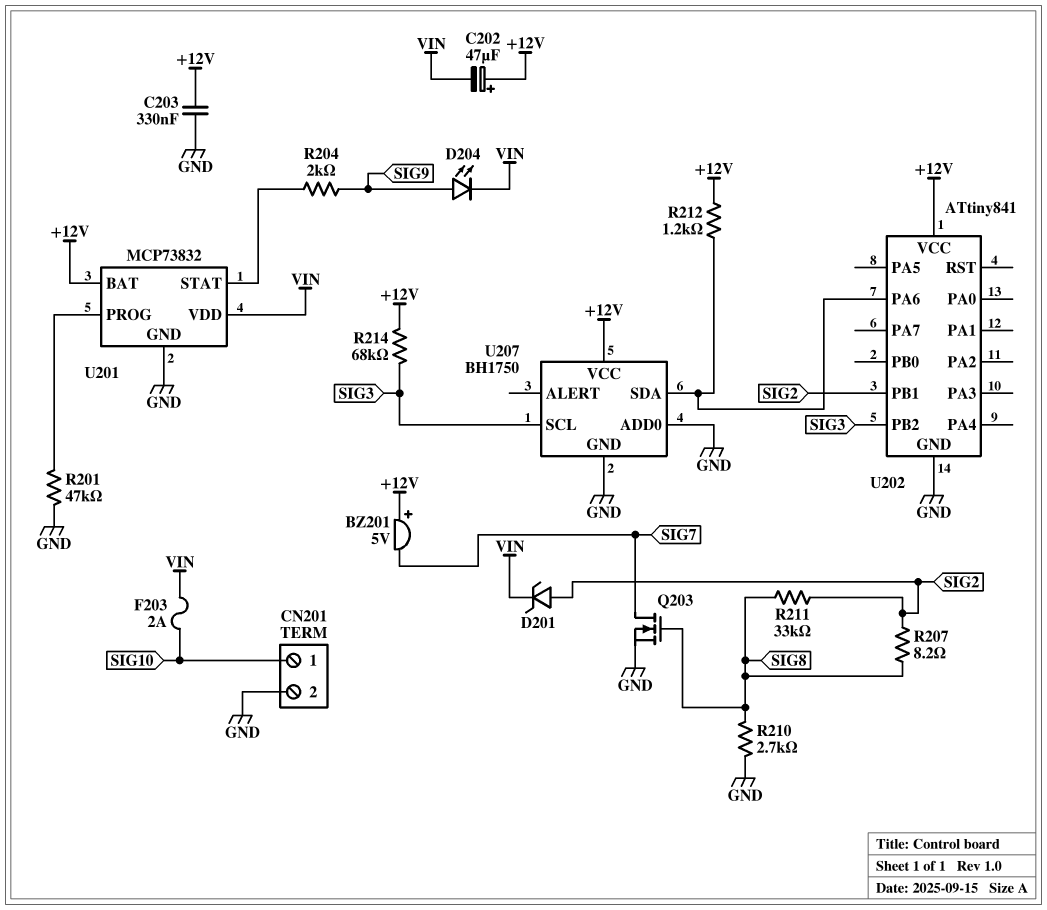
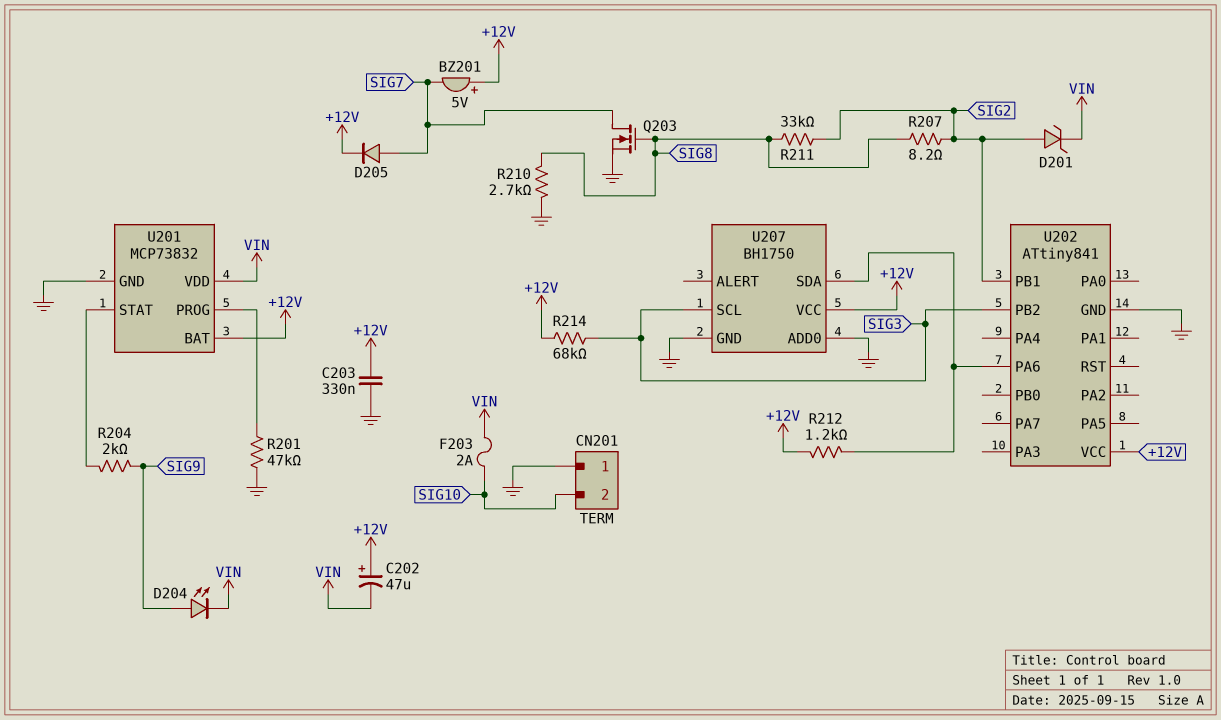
CN201 pin 1: SIG10 -> GND
CN201 pin 2: GND -> SIG10
D205: none -> diode (A SIG7, K +12V)

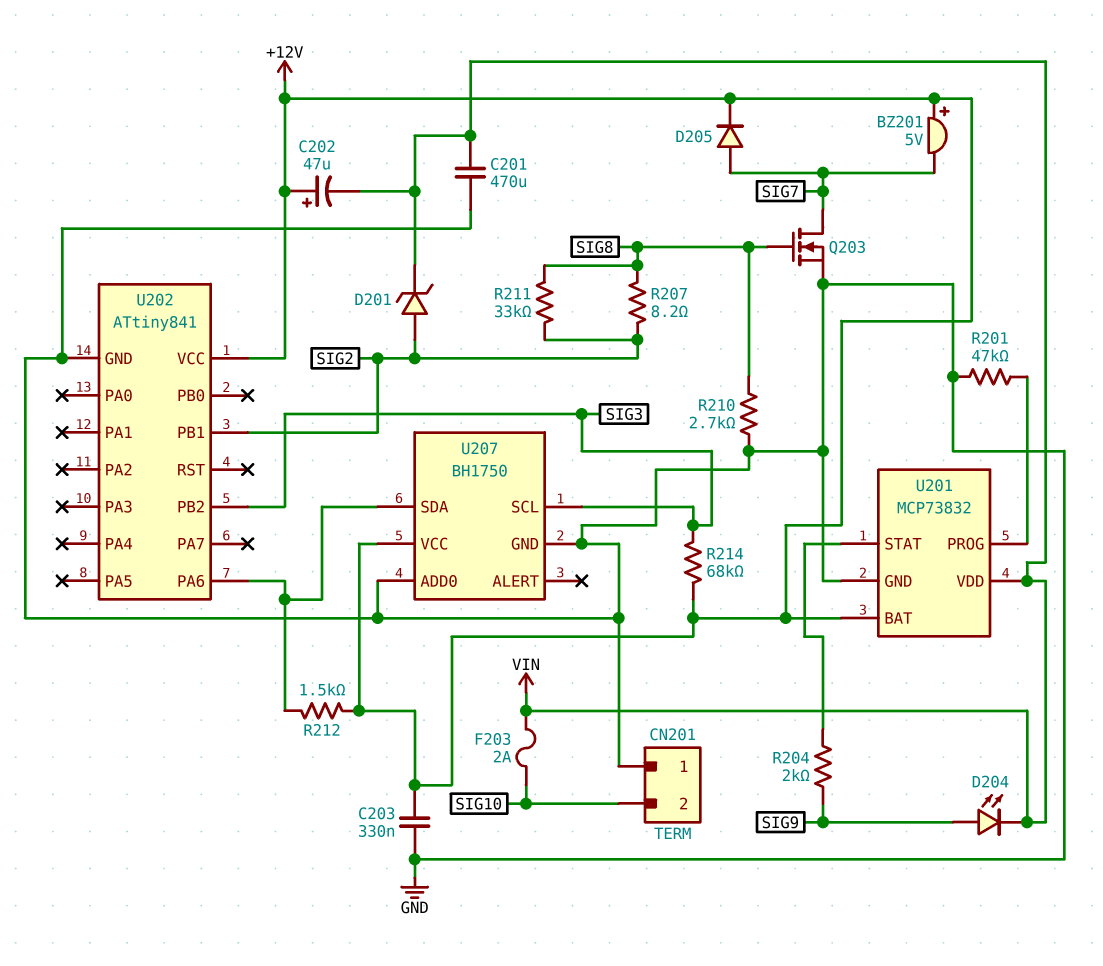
C201: none -> 470uF (GND, VIN)
R212: 1.2k (+12V, U202/PA6) -> 1.5k (+12V, U202/PA6)

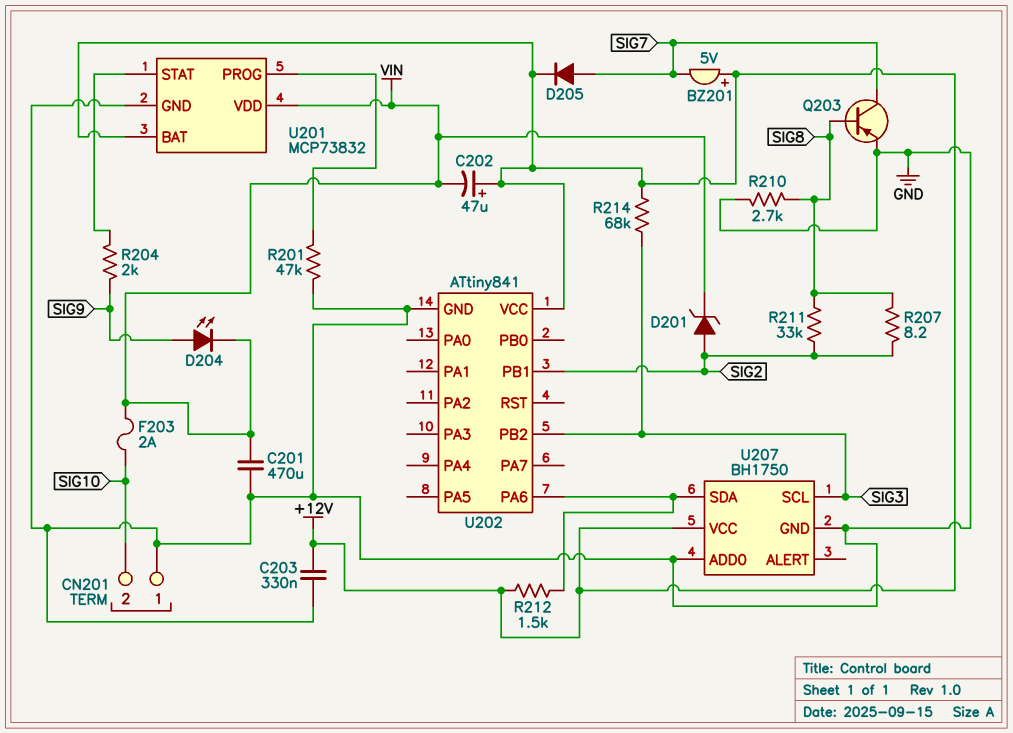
Q203: NMOS (G SIG8, D SIG7, S GND) -> PNP (B SIG8, C SIG7, E GND)

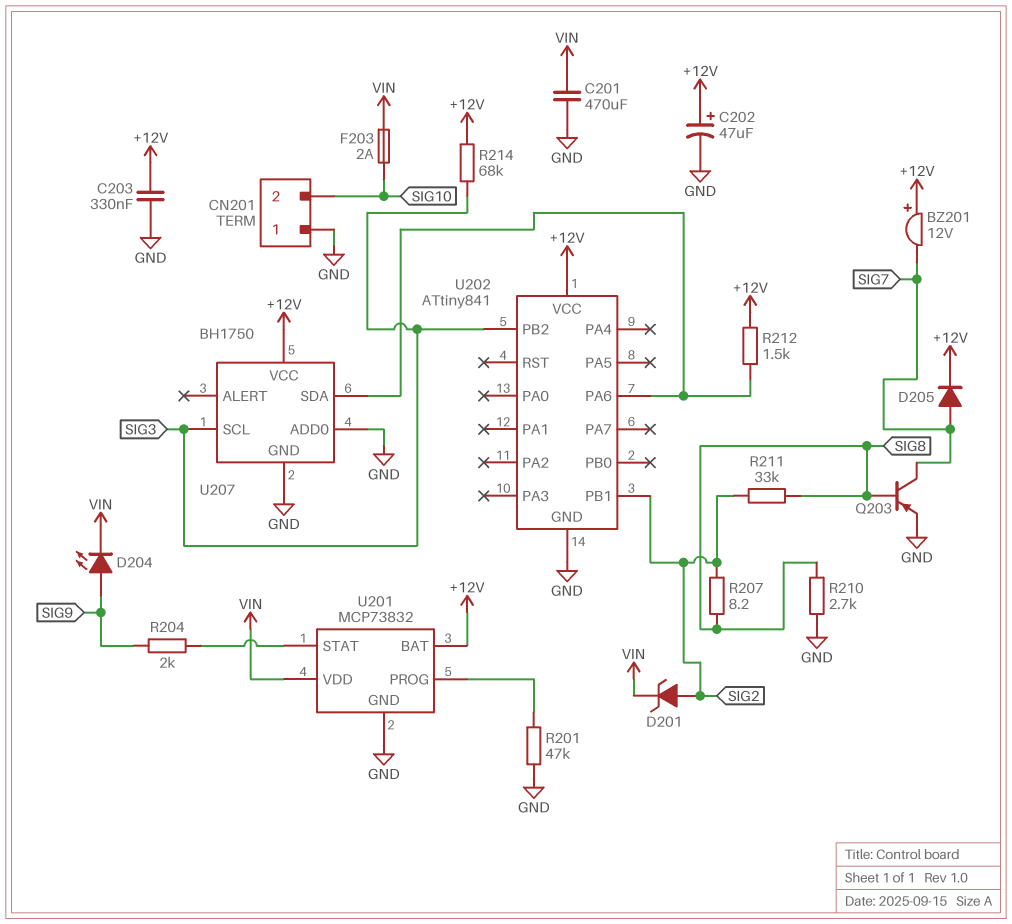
BZ201: buzzer 5V (plus +12V, minus SIG7) -> buzzer 12V (plus +12V, minus SIG7)
C202: 47uF (plus +12V, minus VIN) -> 47uF (plus +12V, minus GND)

